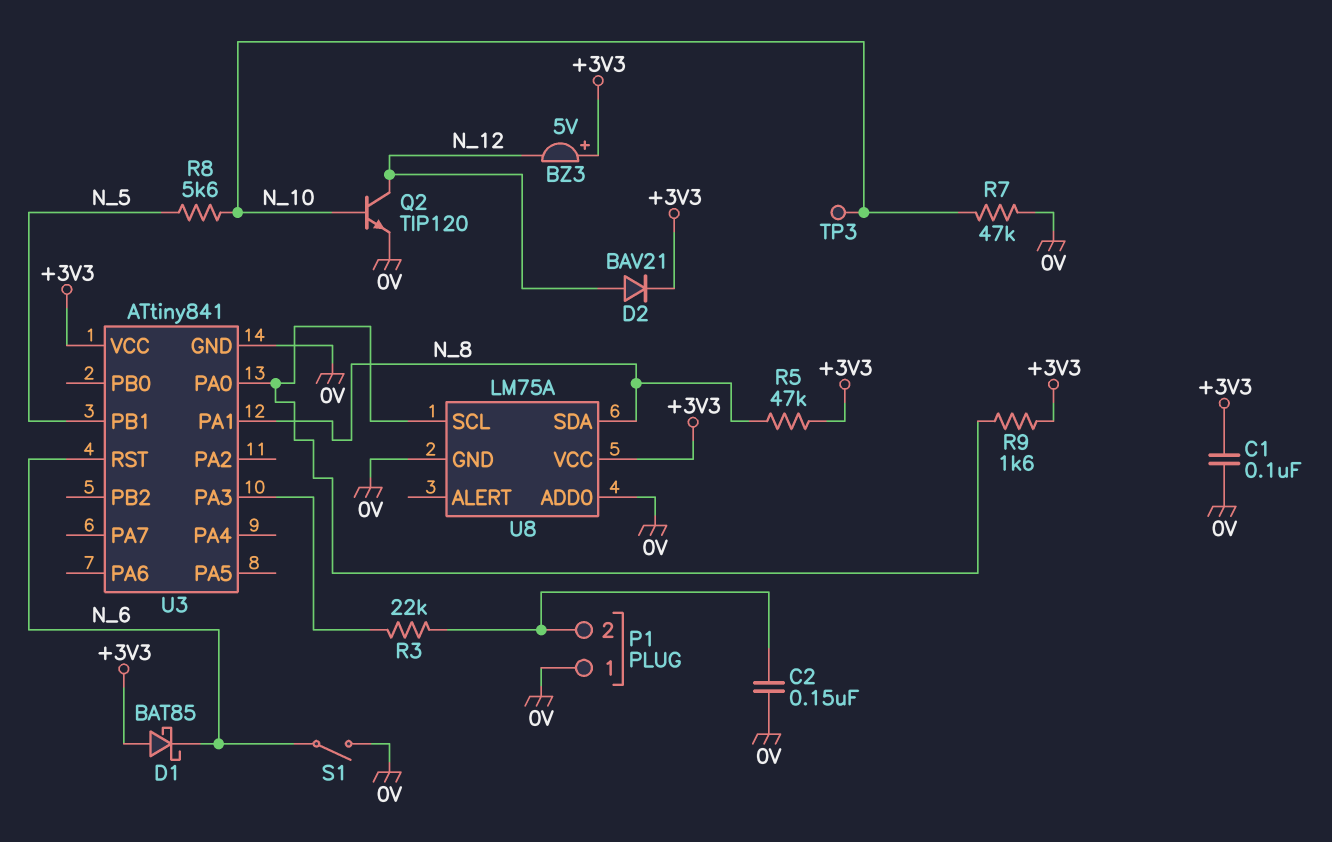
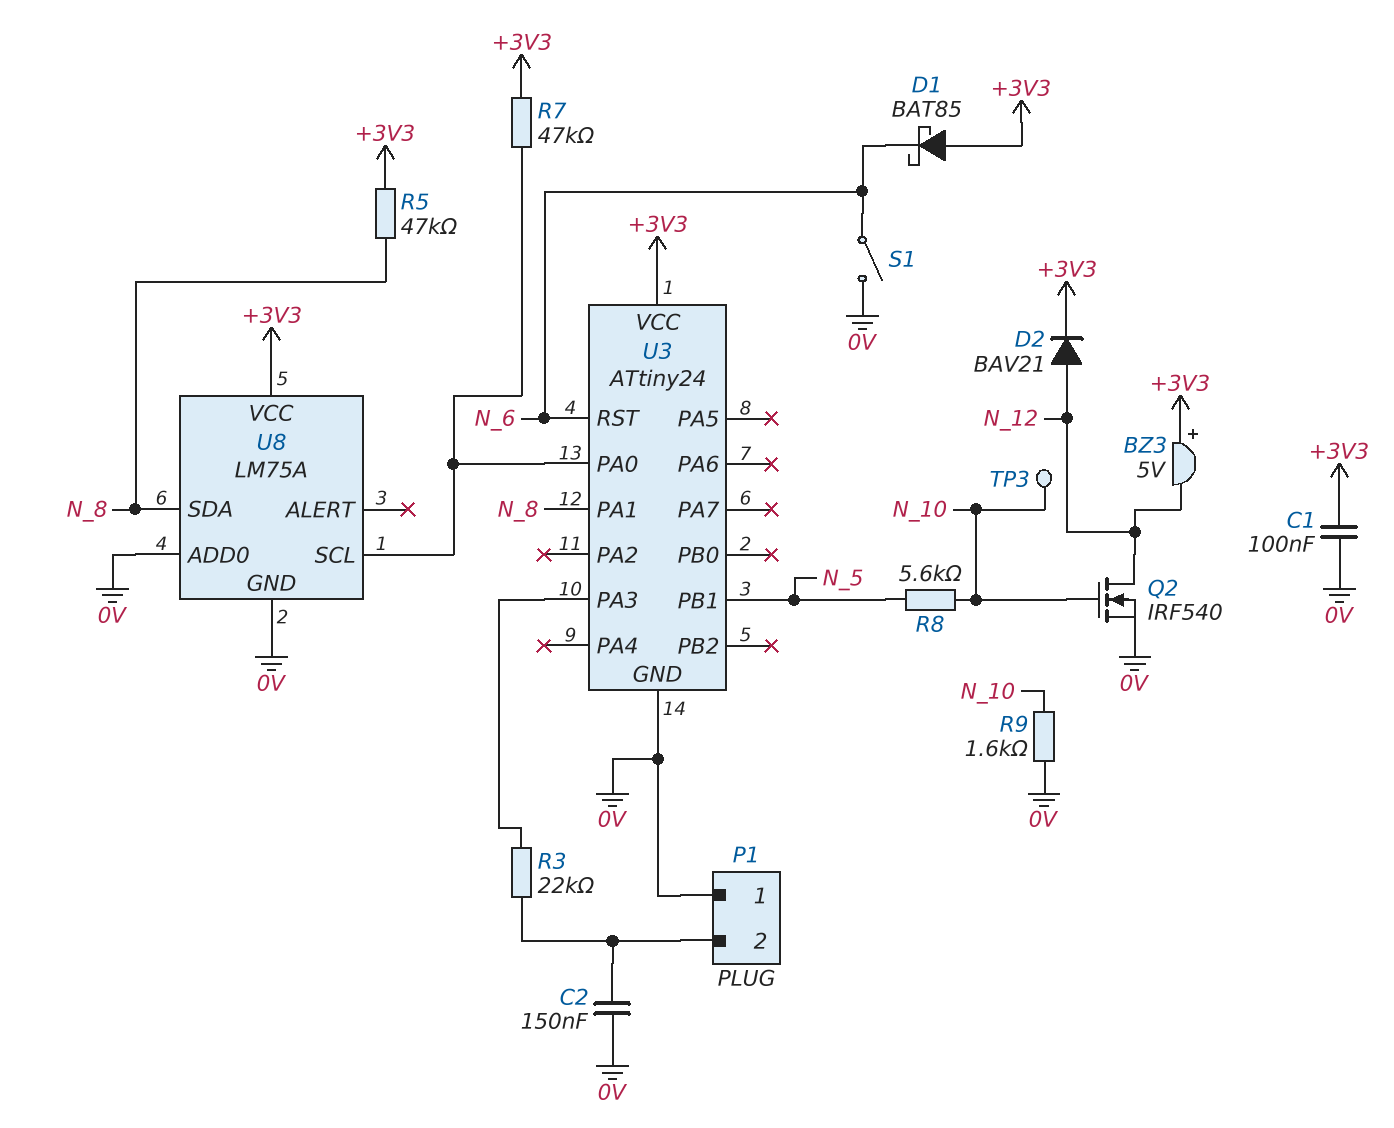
Q2: NPN TIP120 (B N_10, C N_12, E 0V) -> NMOS IRF540 (G N_10, D N_12, S 0V)
R7: 47k (0V, N_10) -> 47k (+3V3, U3/PA0)
R9: 1.6k (+3V3, U3/PA0) -> 1.6k (0V, N_10)
U3: ATtiny841 -> ATtiny24

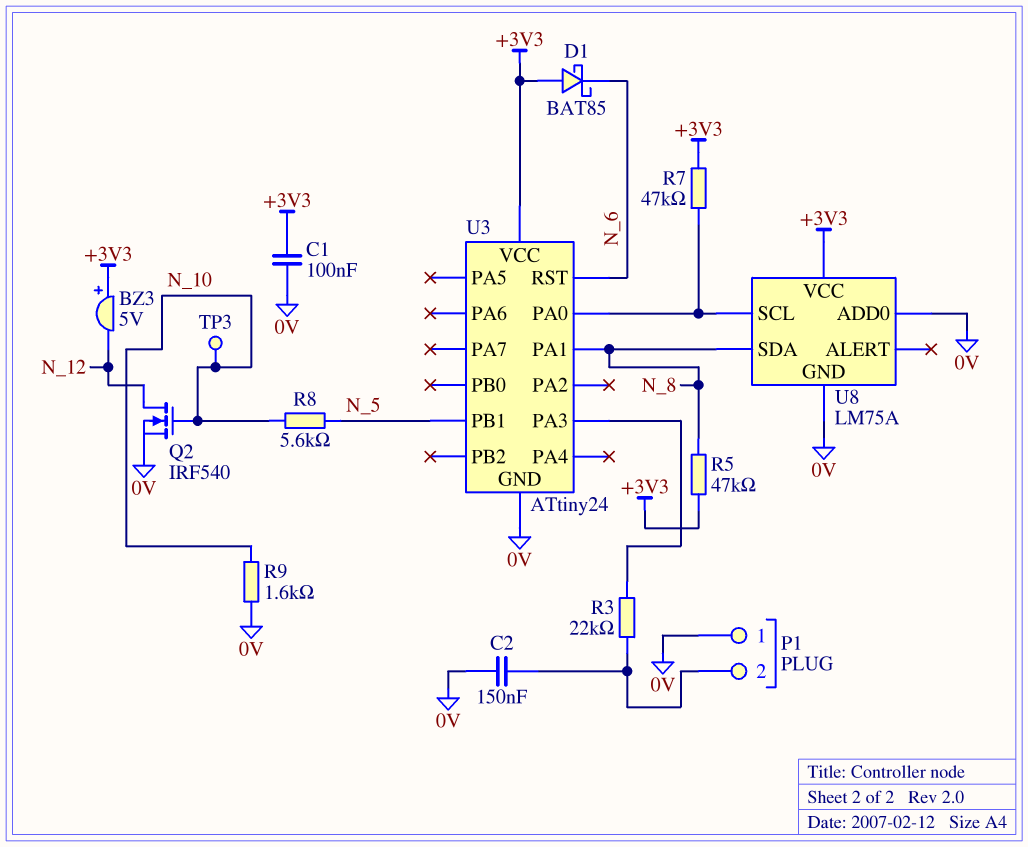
D2: diode BAV21 (A N_12, K +3V3) -> none
S1: switch (0V, N_6) -> none

